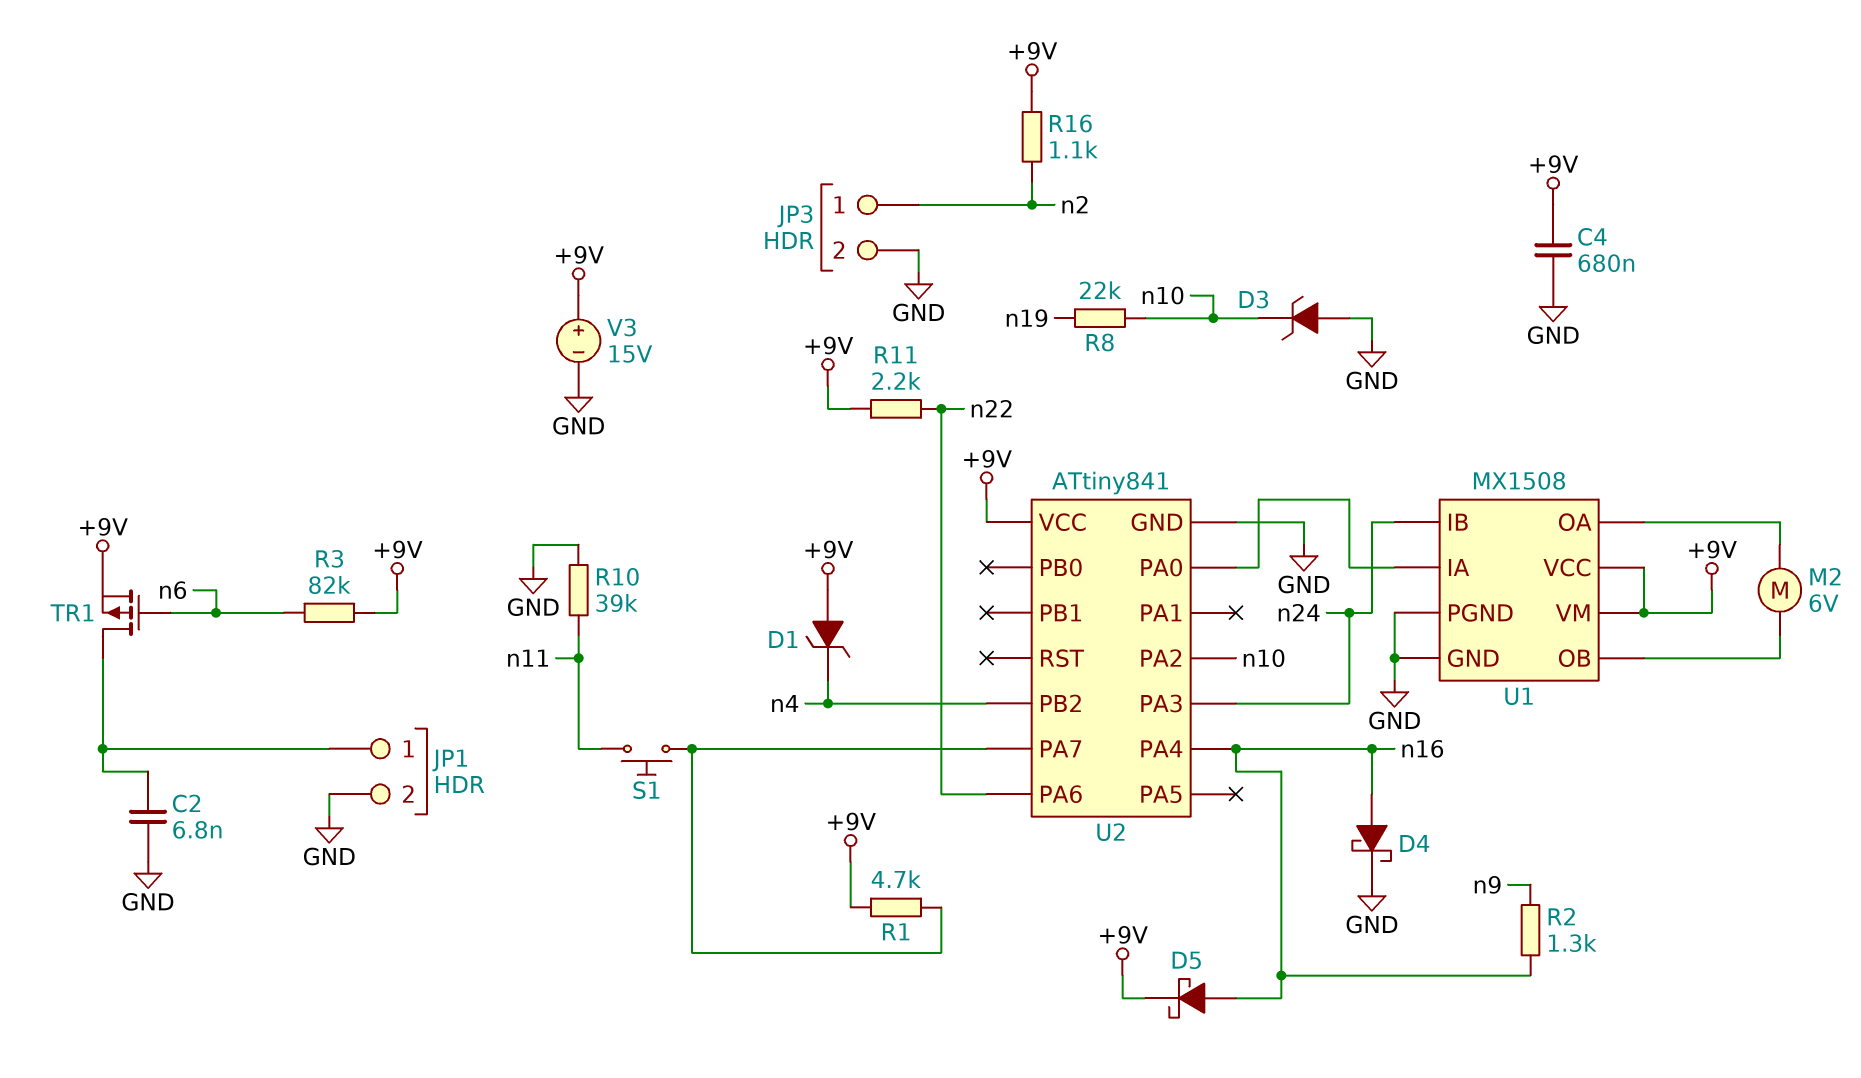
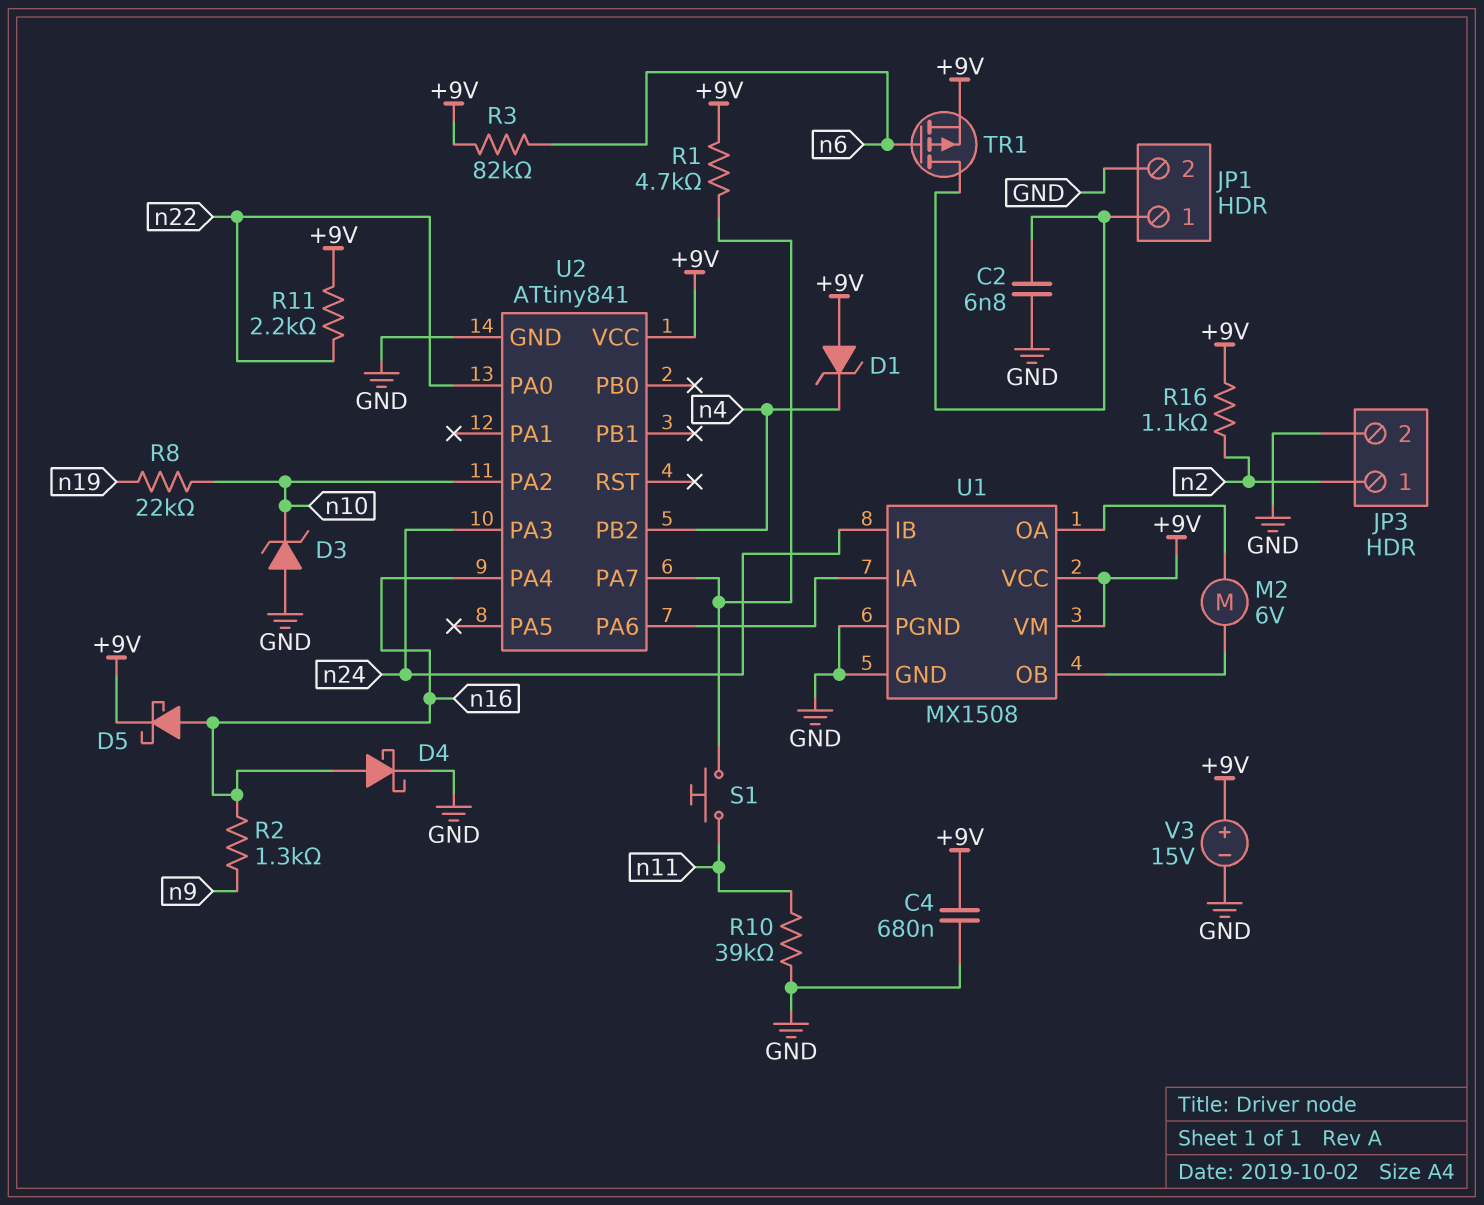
U2 pin PA0: U1/IA -> n22
U2 pin PA6: n22 -> U1/IA

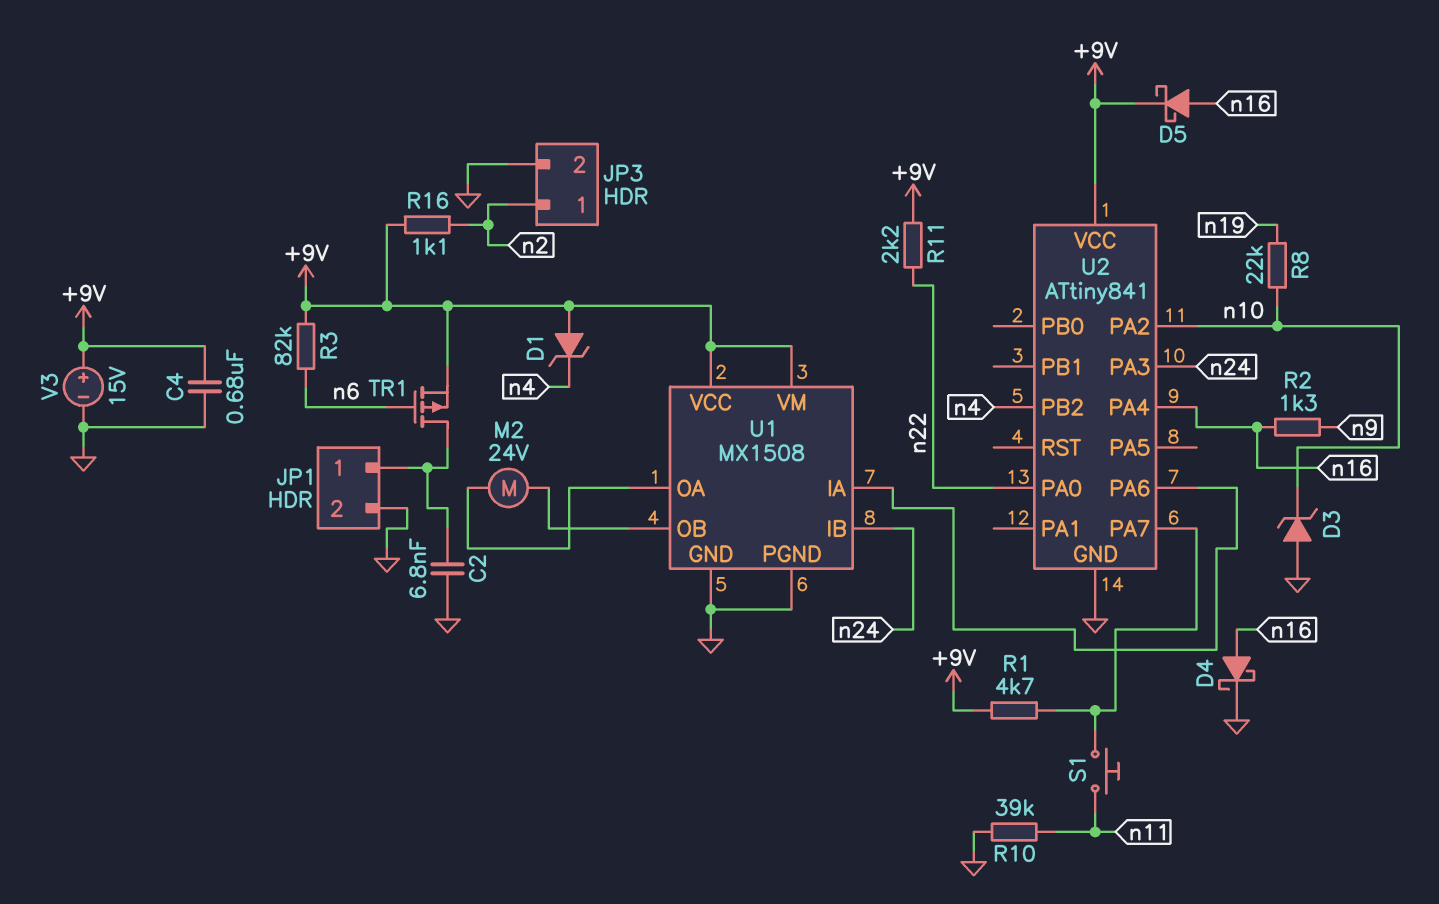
M2: motor 6V (U1/OA, U1/OB) -> motor 24V (U1/OA, U1/OB)

